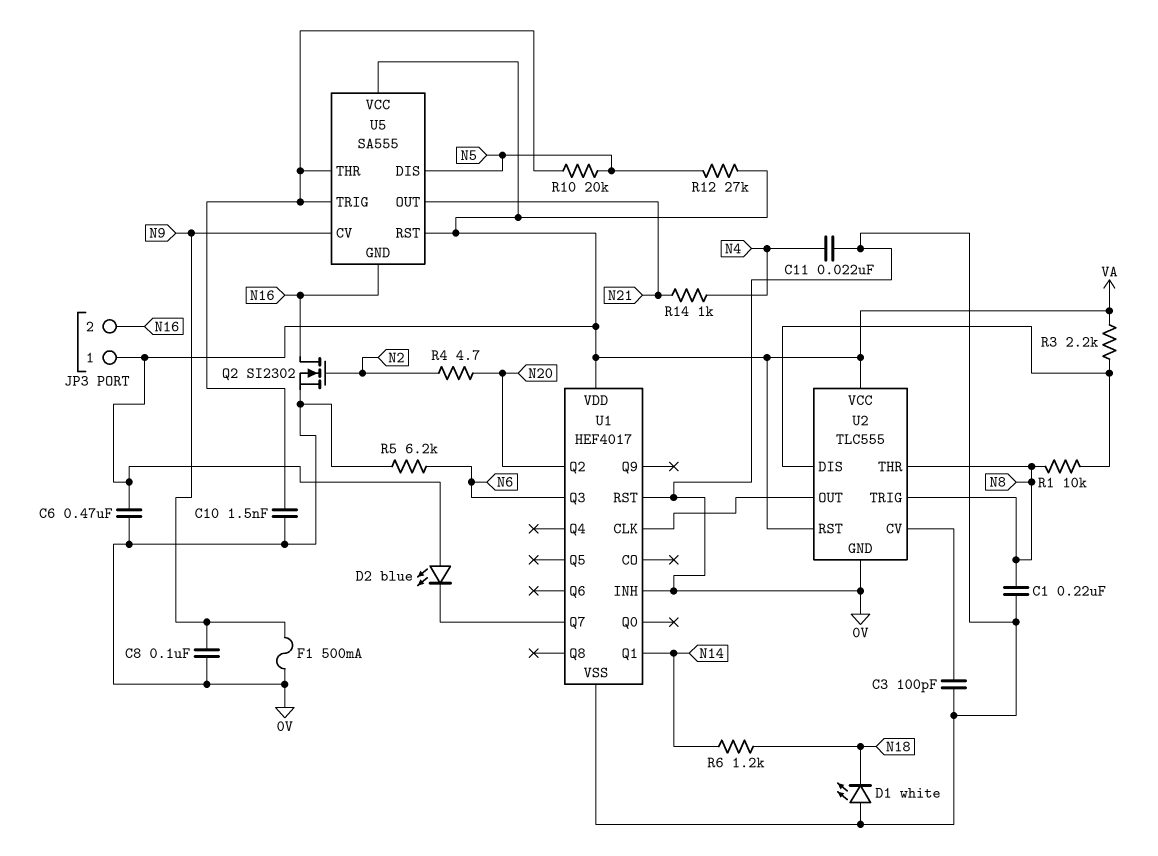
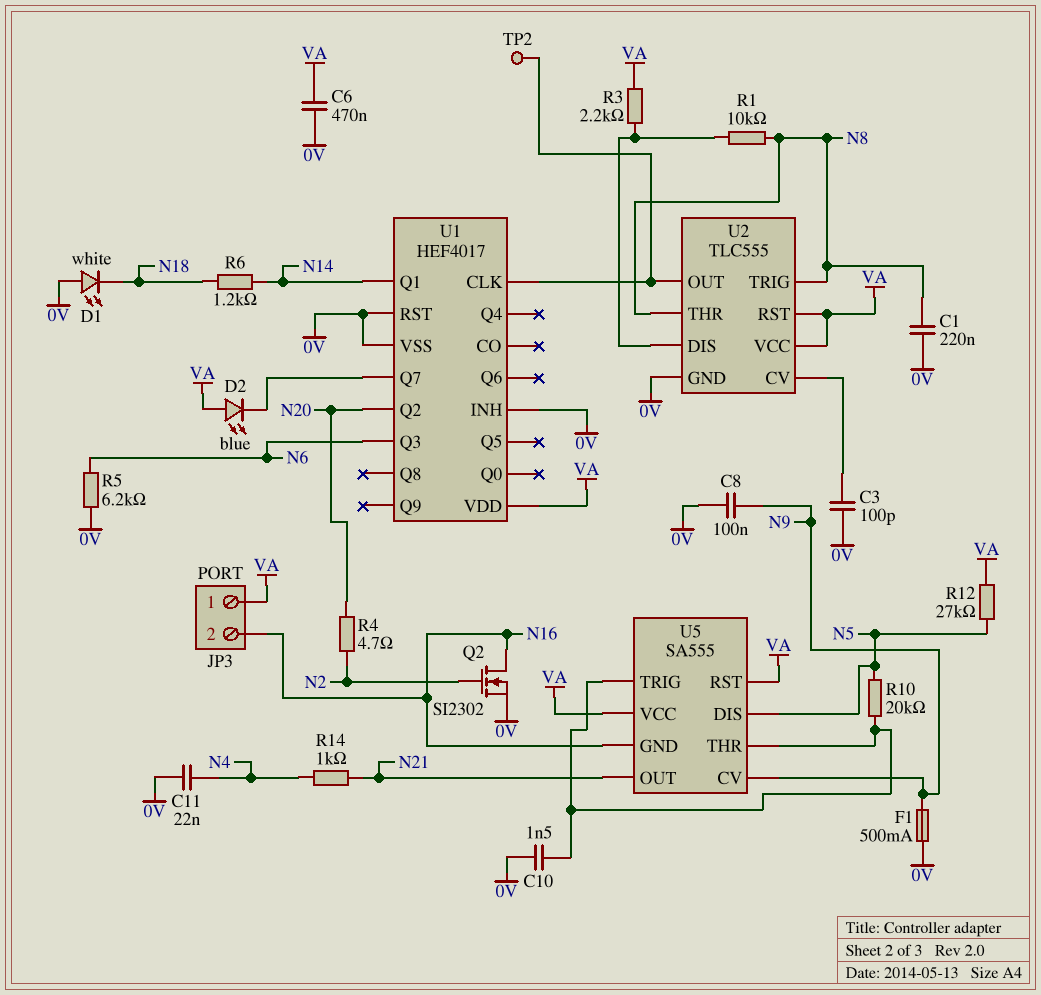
TP2: none -> test point (U1/CLK)

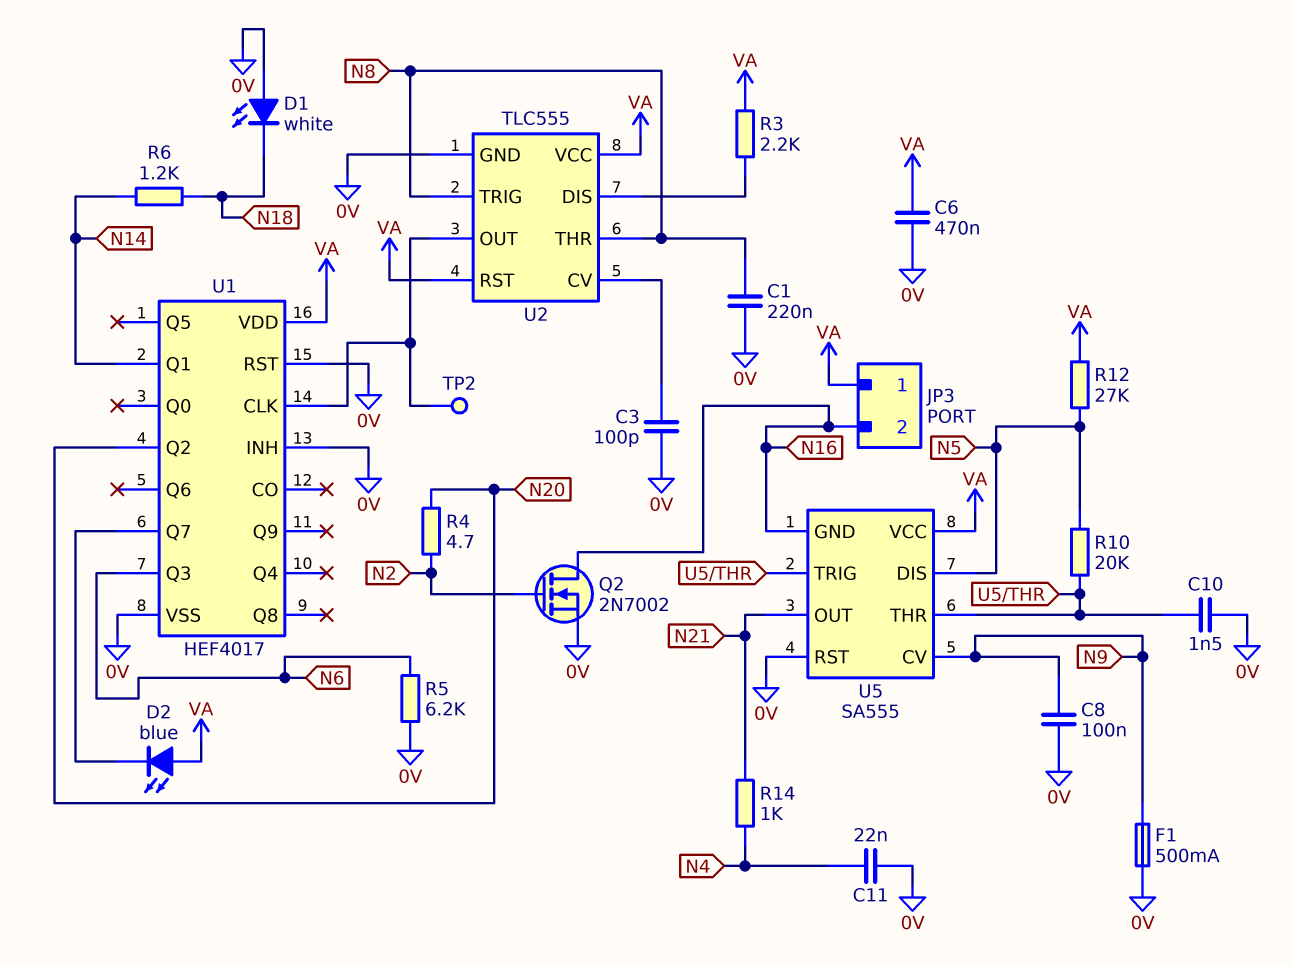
Q2: NMOS SI2302 (G N2, D N16, S 0V) -> NMOS 2N7002 (G N2, D N16, S 0V)
R1: 10k (N8, U2/DIS) -> none
U5 pin RST: VA -> 0V

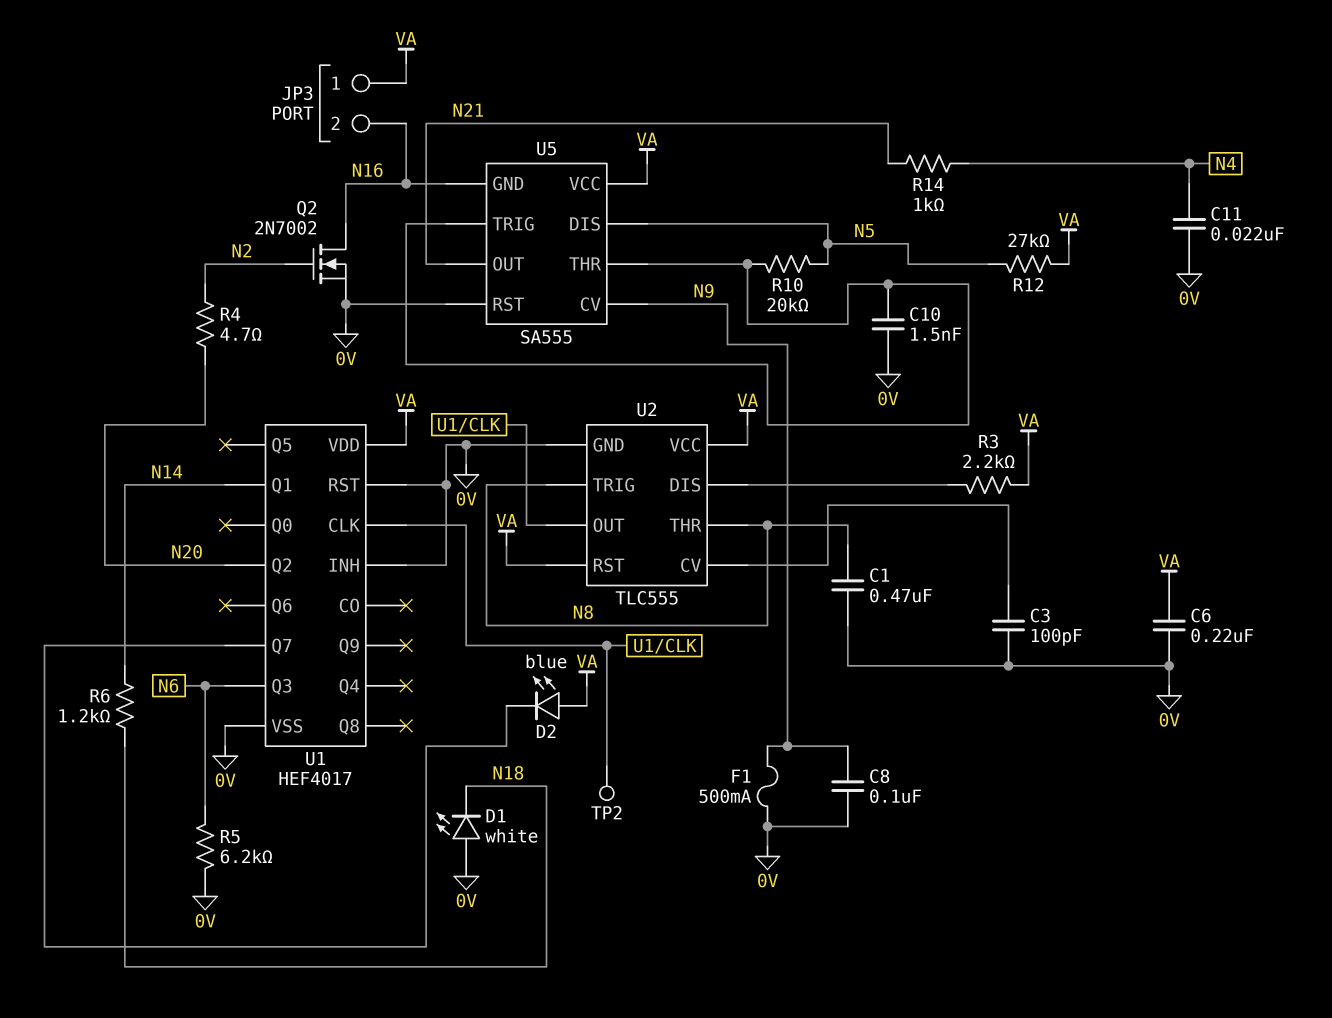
C1: 220nF (0V, N8) -> 470nF (0V, N8)
C6: 470nF (0V, VA) -> 220nF (0V, VA)

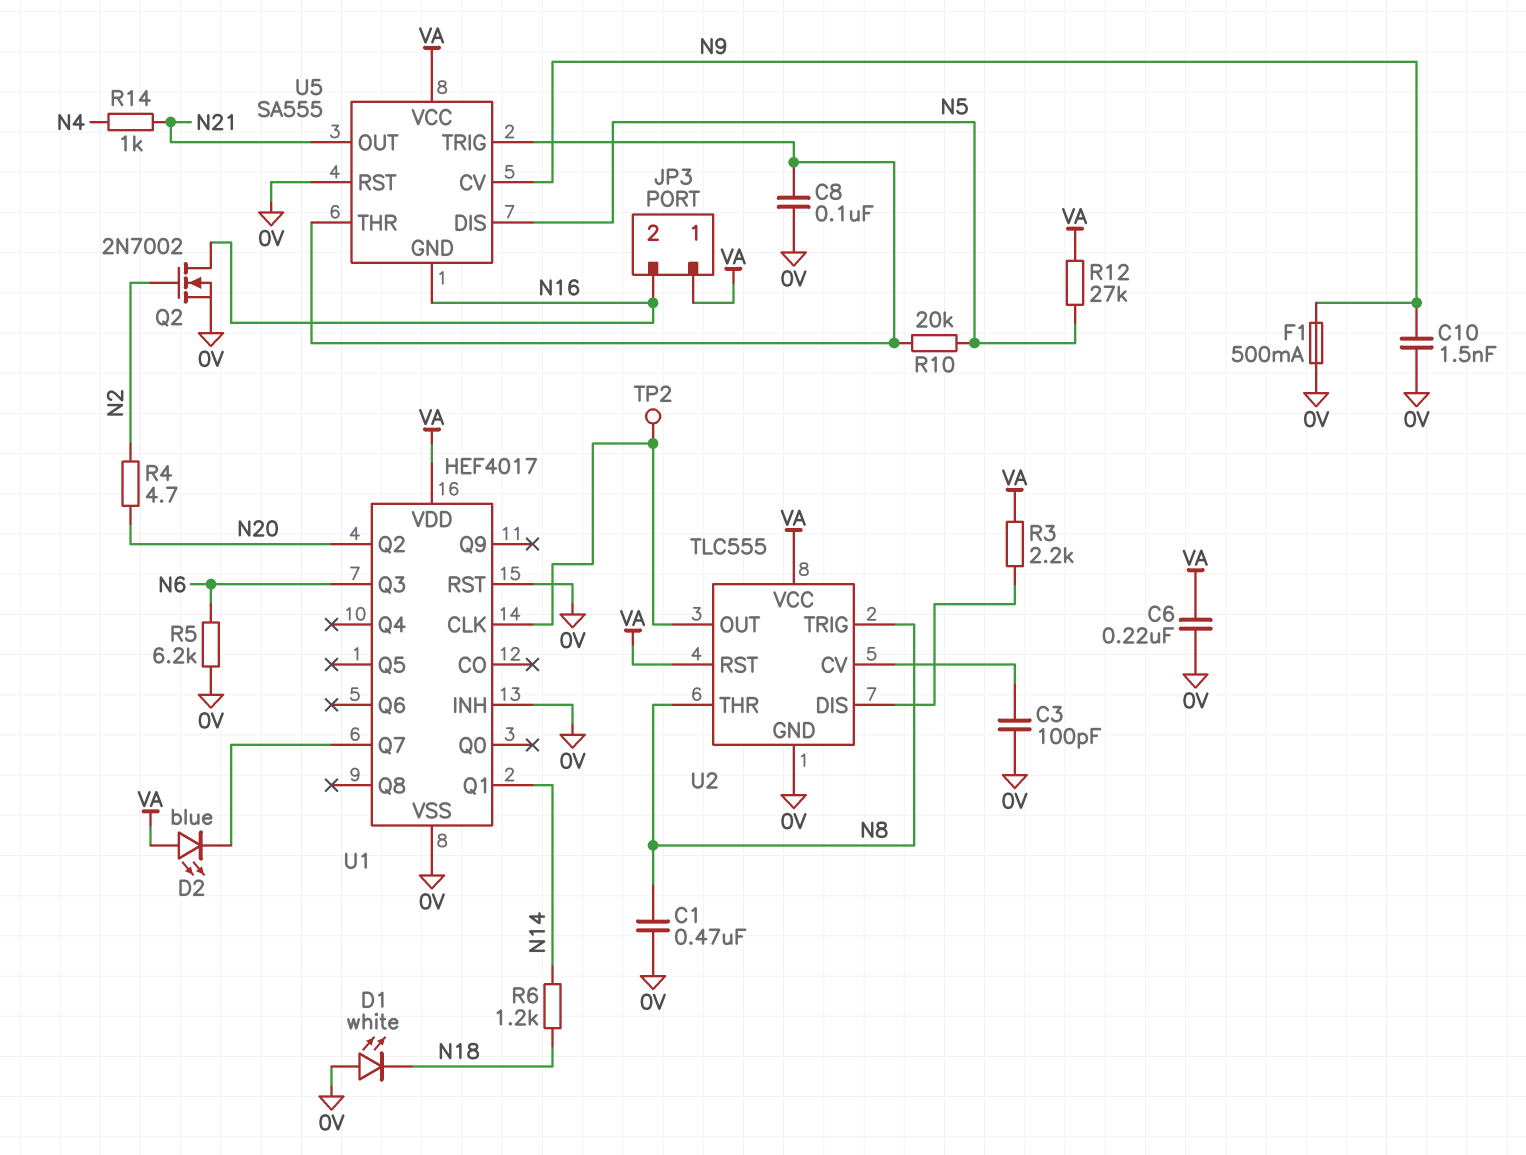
C8: 100nF (0V, N9) -> 100nF (0V, U5/THR)
C10: 1.5nF (0V, U5/THR) -> 1.5nF (0V, N9)
C11: 22nF (0V, N4) -> none

